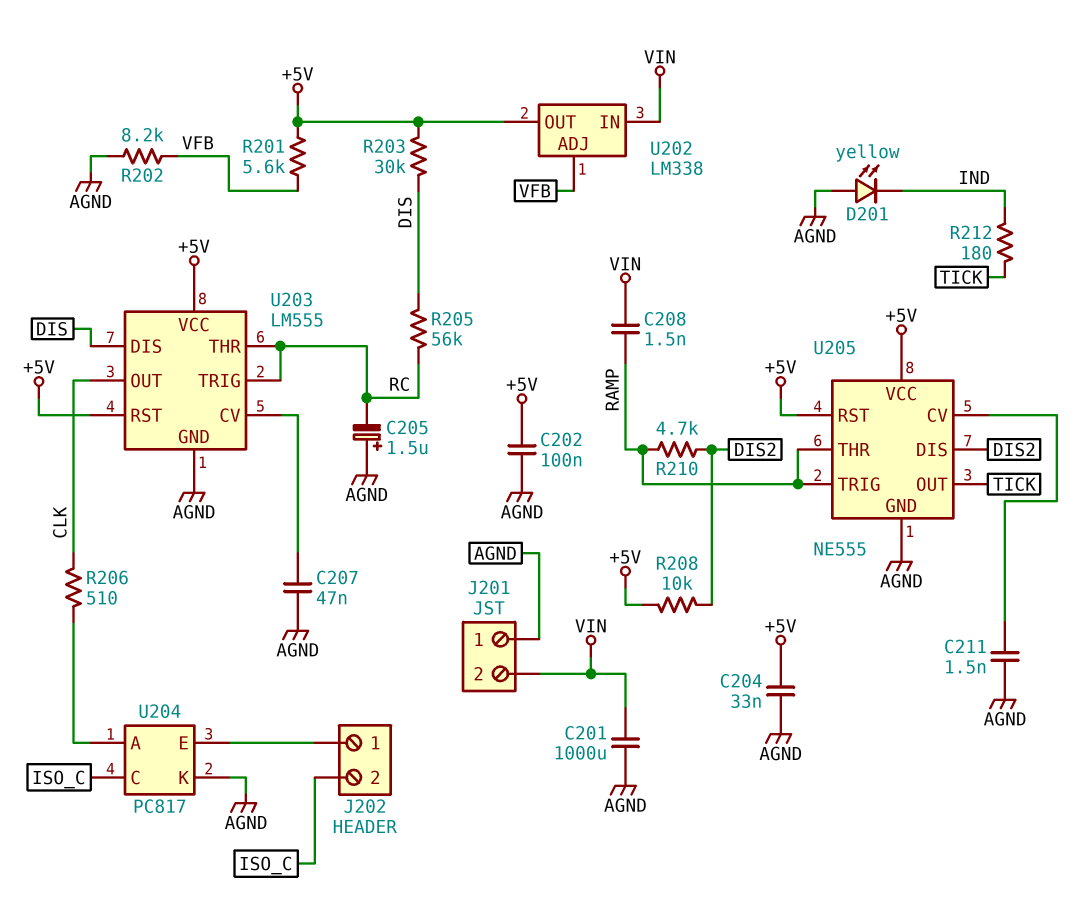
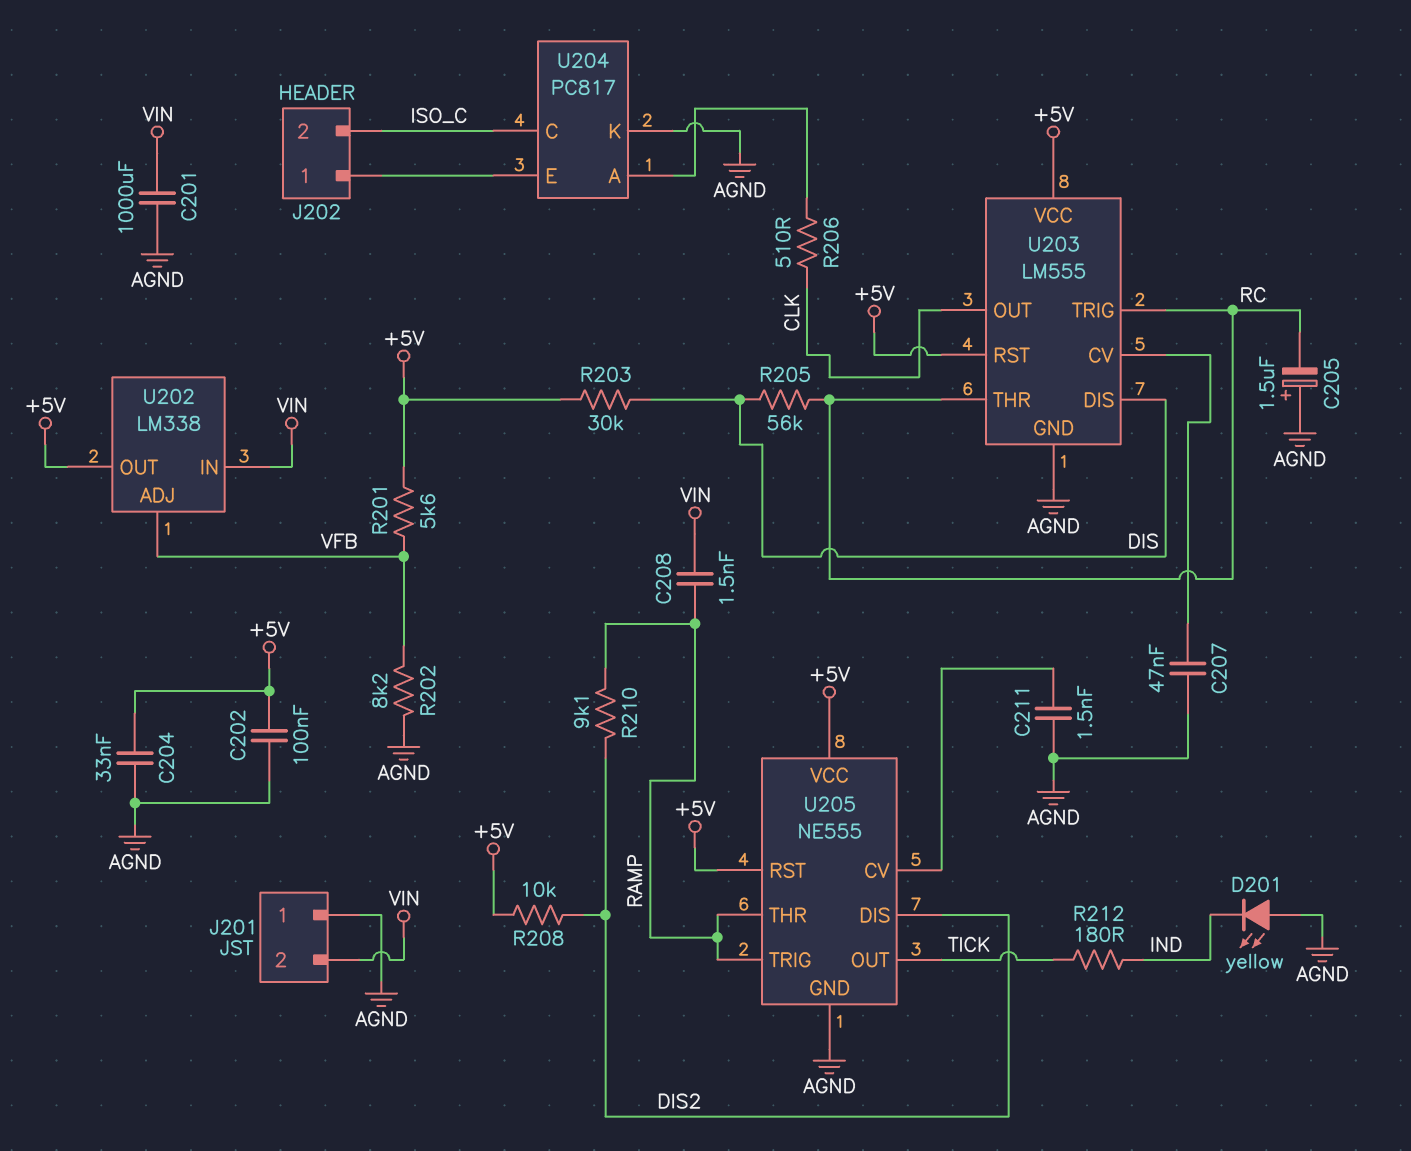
R210: 4.7k (DIS2, RAMP) -> 9.1k (DIS2, RAMP)

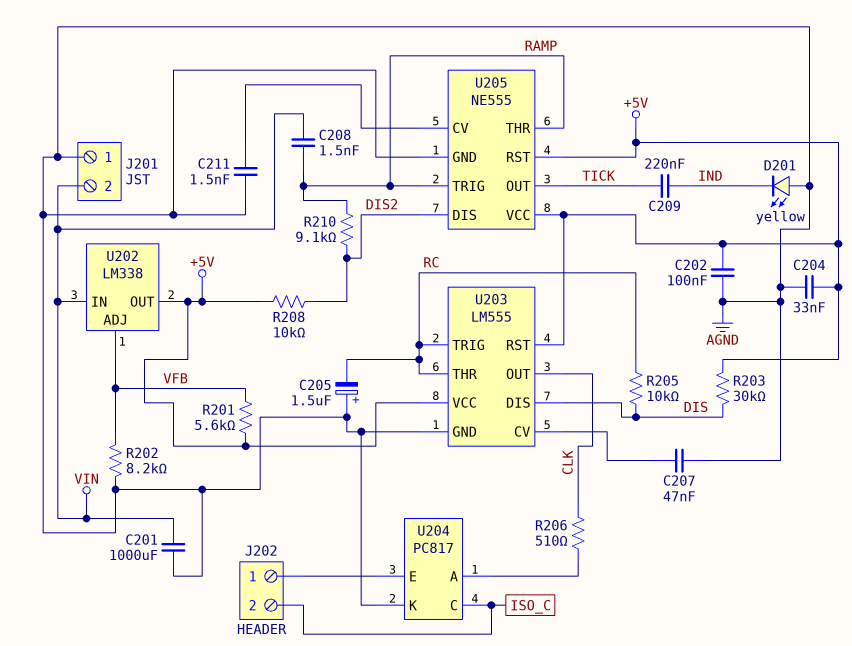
C209: none -> 220nF (IND, TICK)
R205: 56k (DIS, RC) -> 10k (DIS, RC)
R212: 180 (IND, TICK) -> none

